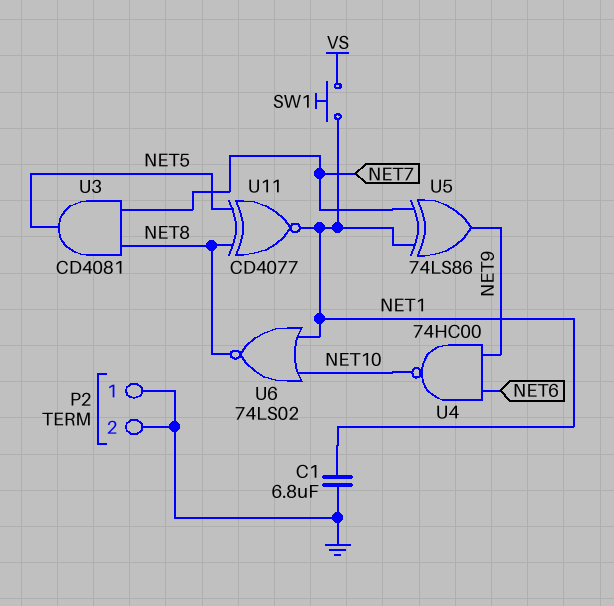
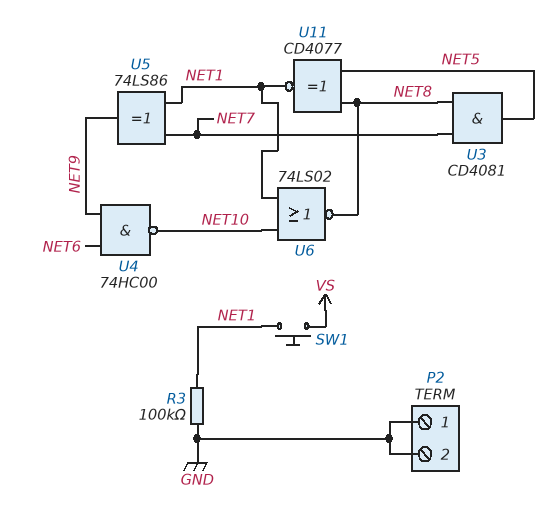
C1: 6.8uF (GND, NET1) -> none
R3: none -> 100k (GND, NET1)

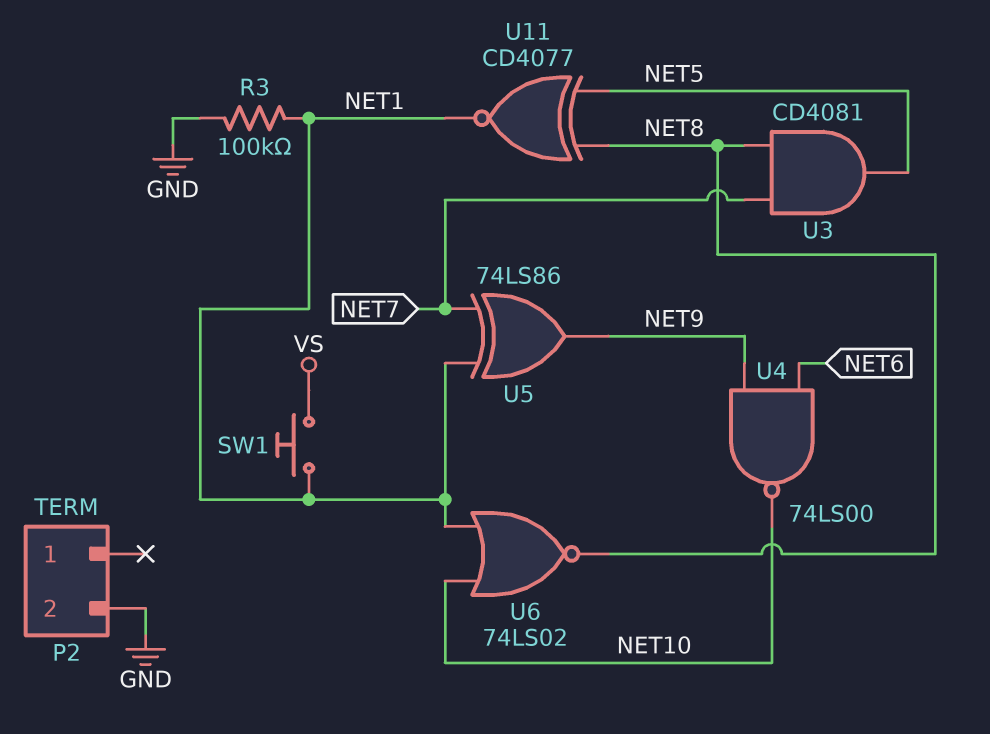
P2 pin 1: GND -> none
U4: NAND 74HC00 (in NET6, in NET9, out NET10) -> NAND 74LS00 (in NET6, in NET9, out NET10)

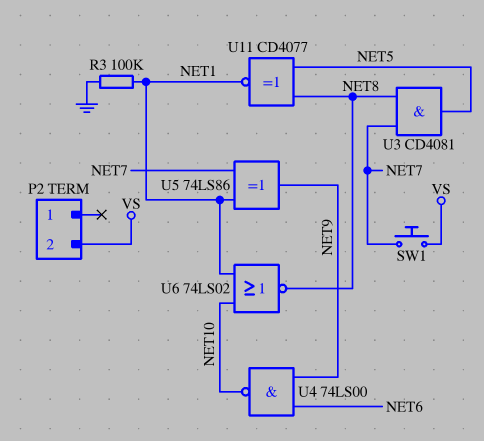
P2 pin 2: GND -> VS
SW1: button (NET1, VS) -> button (NET7, VS)

